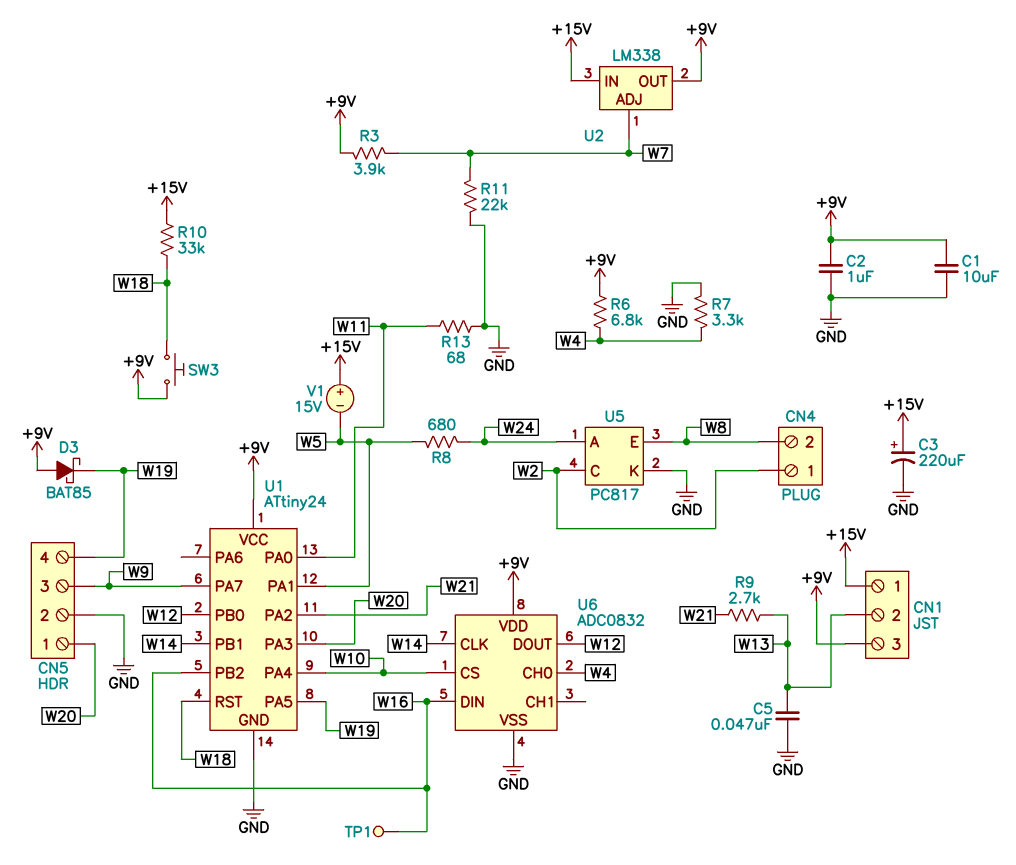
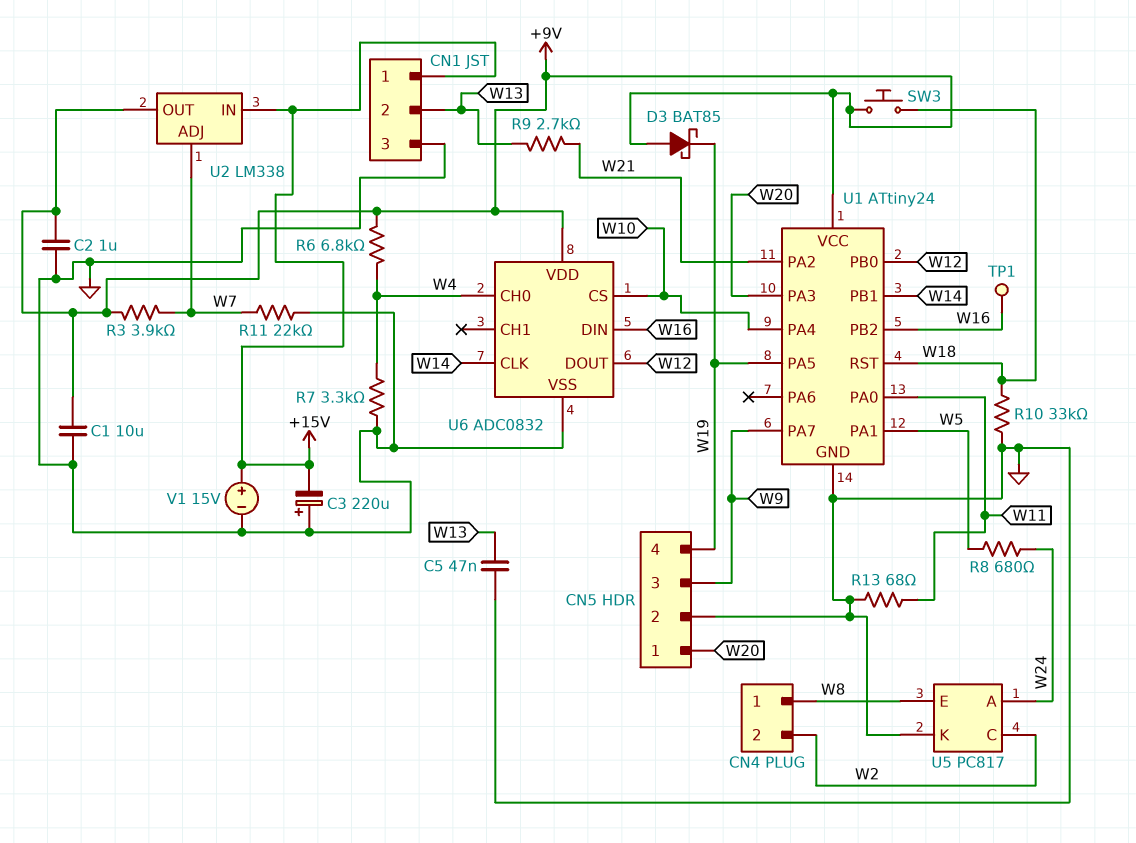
C3: 220uF (plus +15V, minus GND) -> 220uF (plus GND, minus +15V)
CN1 pin 3: +9V -> GND
CN4 pin 1: W2 -> W8
CN4 pin 2: W8 -> W2
R10: 33k (+15V, W18) -> 33k (GND, W18)
V1: 15V (plus +15V, minus W5) -> 15V (plus +15V, minus GND)

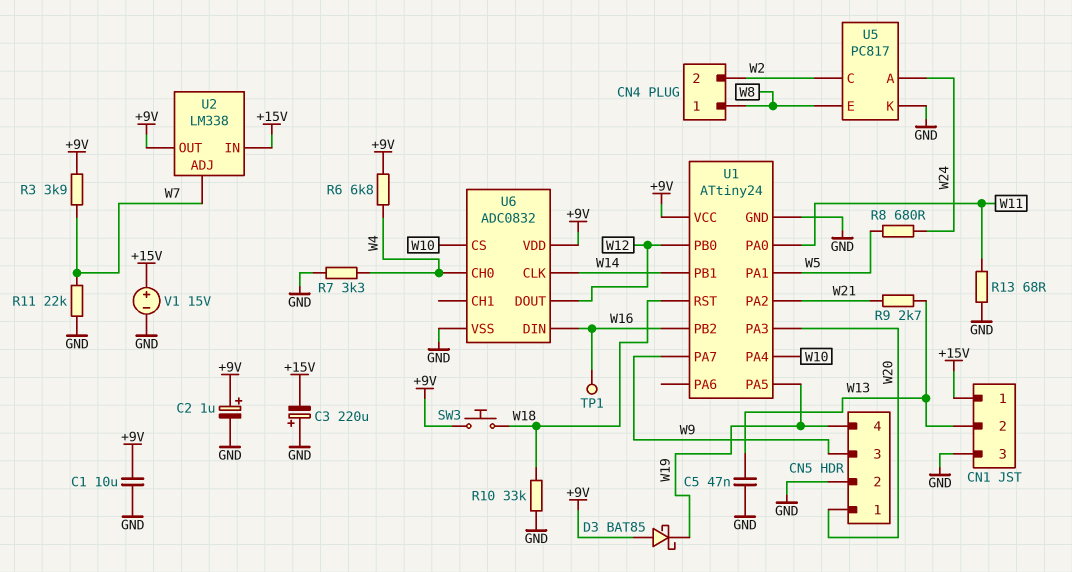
C2: 1uF (+9V, GND) -> 1uF (plus +9V, minus GND)

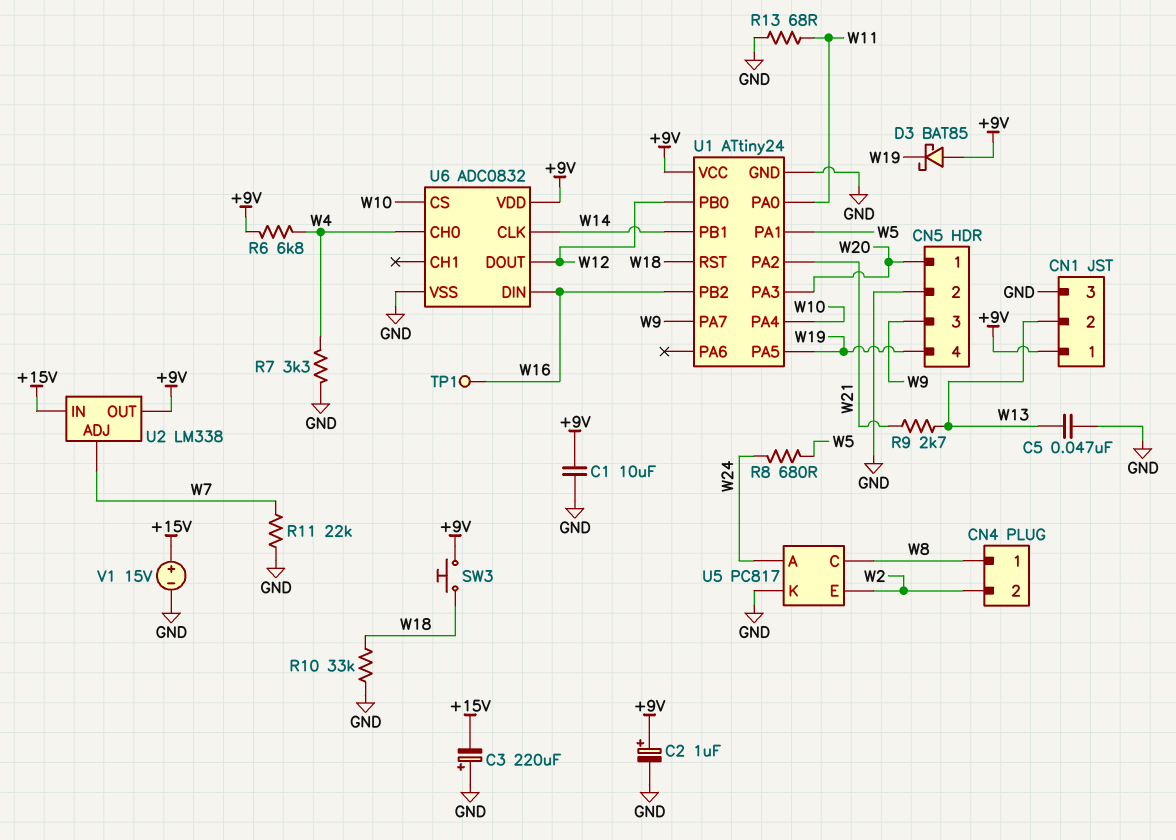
CN1 pin 1: +15V -> +9V
R3: 3.9k (+9V, W7) -> none
U5 pin C: W2 -> W8
U5 pin E: W8 -> W2

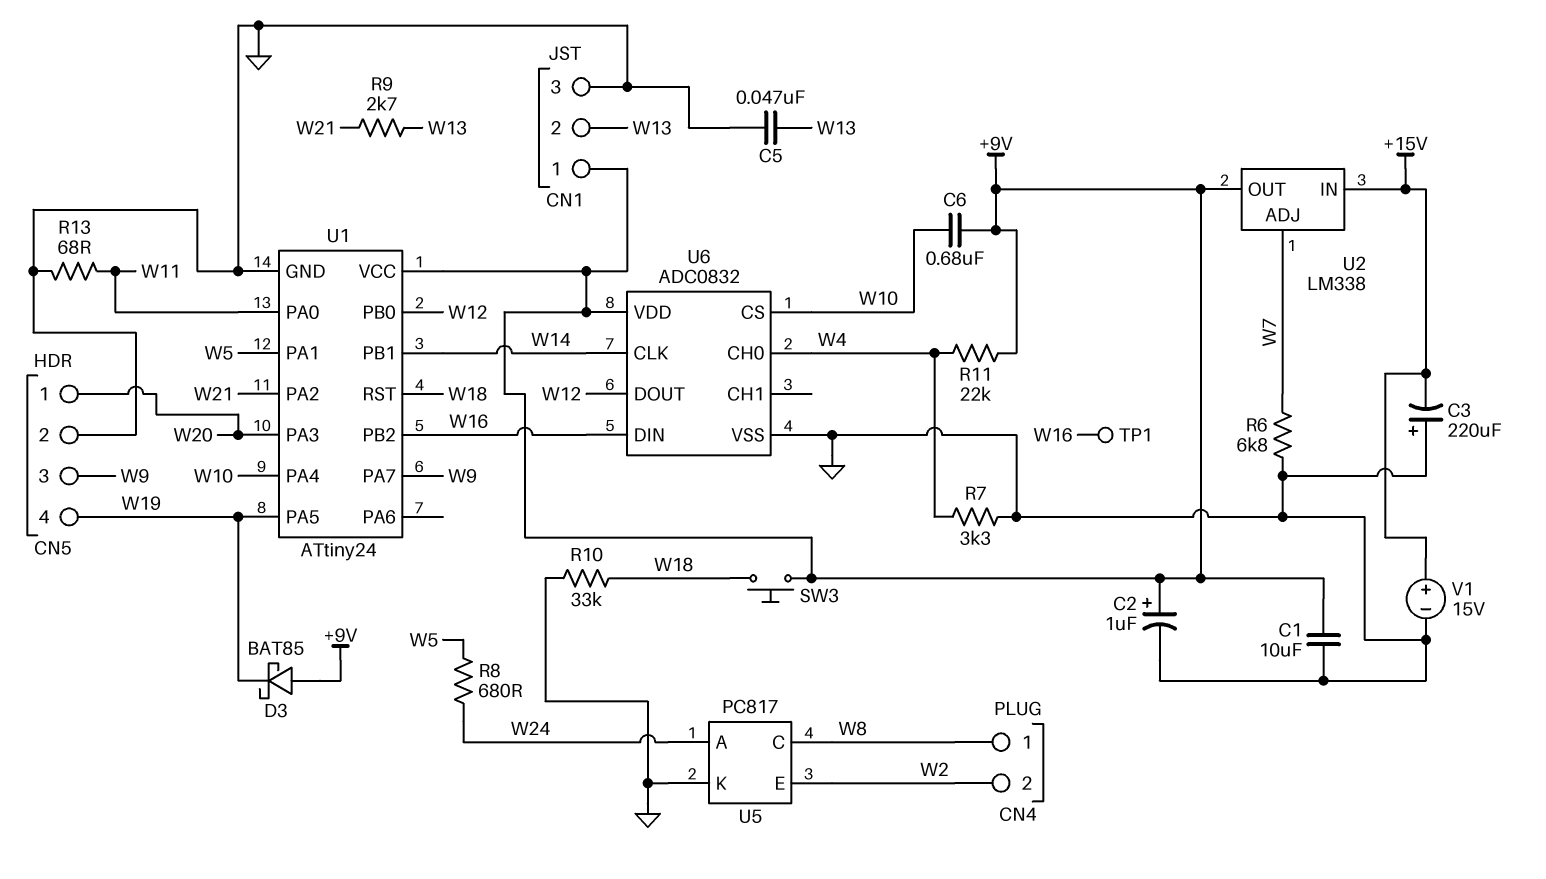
C6: none -> 680nF (+9V, W10)
R6: 6.8k (+9V, W4) -> 6.8k (GND, W7)
R11: 22k (GND, W7) -> 22k (+9V, W4)

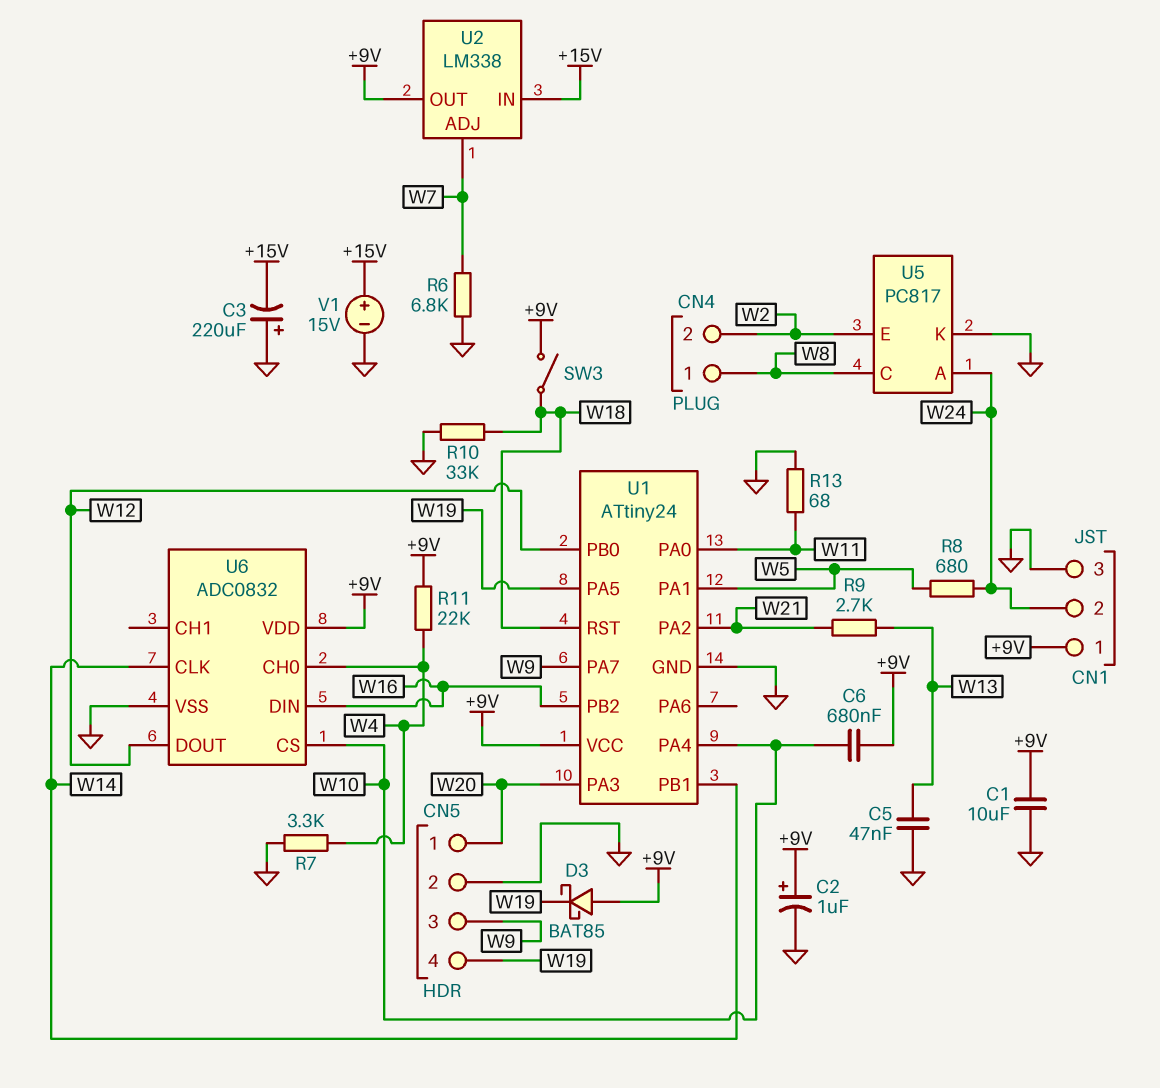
CN1 pin 2: W13 -> W24
SW3: button (+9V, W18) -> switch (+9V, W18)
TP1: test point (W16) -> none

